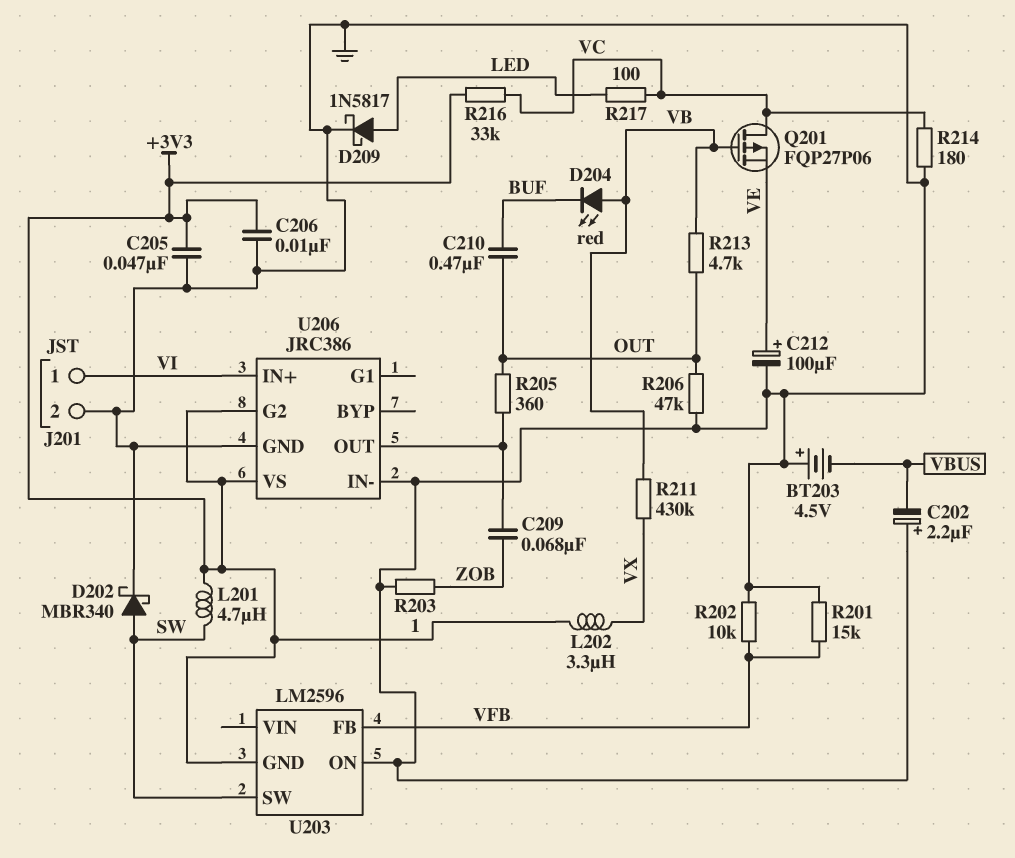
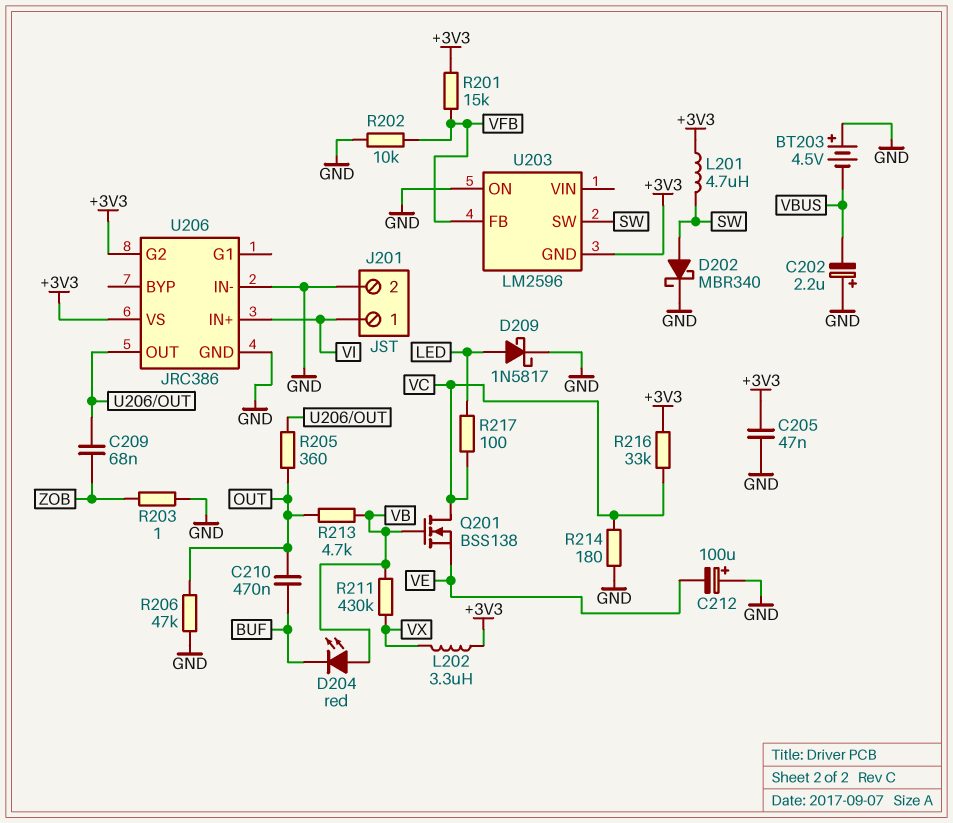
C206: 10nF (+3V3, GND) -> none
C212: 100uF (plus VE, minus GND) -> 100uF (plus GND, minus VE)
Q201: PMOS FQP27P06 (G VB, D VC, S VE) -> NMOS BSS138 (G VB, D VC, S VE)
R201: 15k (GND, VFB) -> 15k (+3V3, VFB)

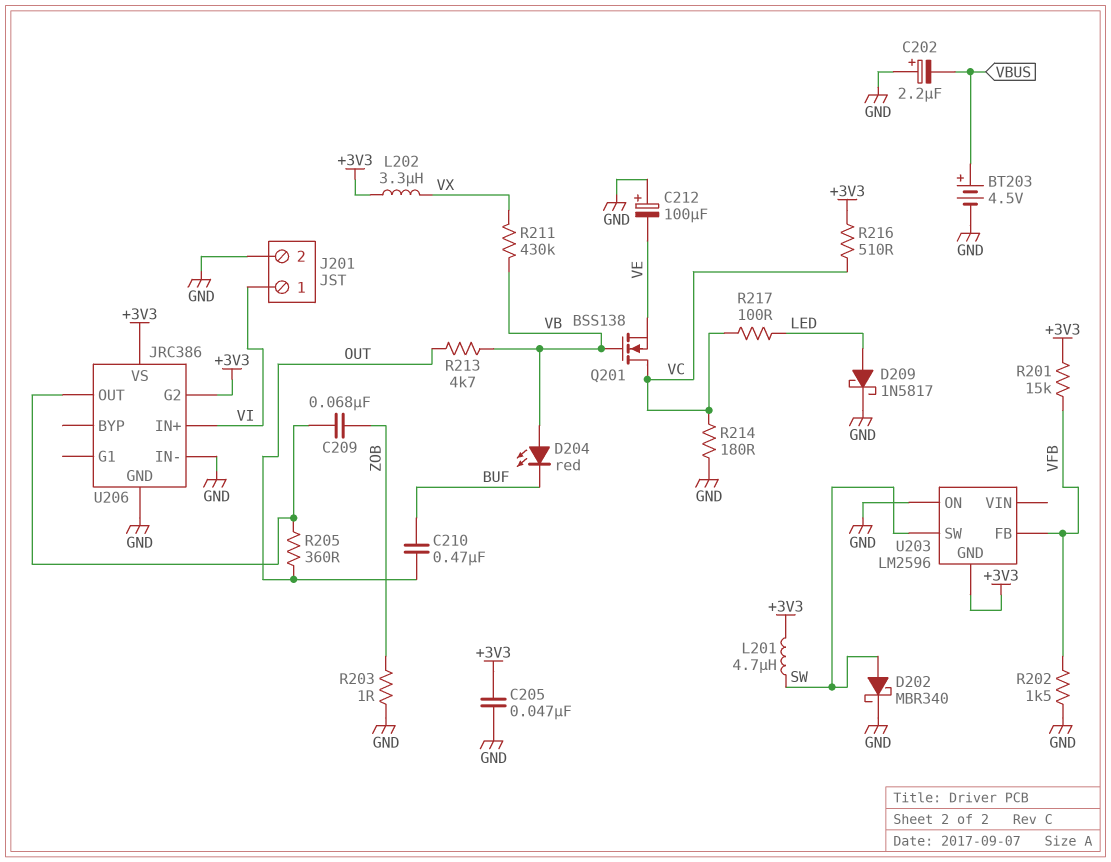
BT203: 4.5V (plus GND, minus VBUS) -> 4.5V (plus VBUS, minus GND)
R202: 10k (GND, VFB) -> 1.5k (GND, VFB)
R206: 47k (GND, OUT) -> none
R216: 33k (+3V3, VC) -> 510 (+3V3, VC)

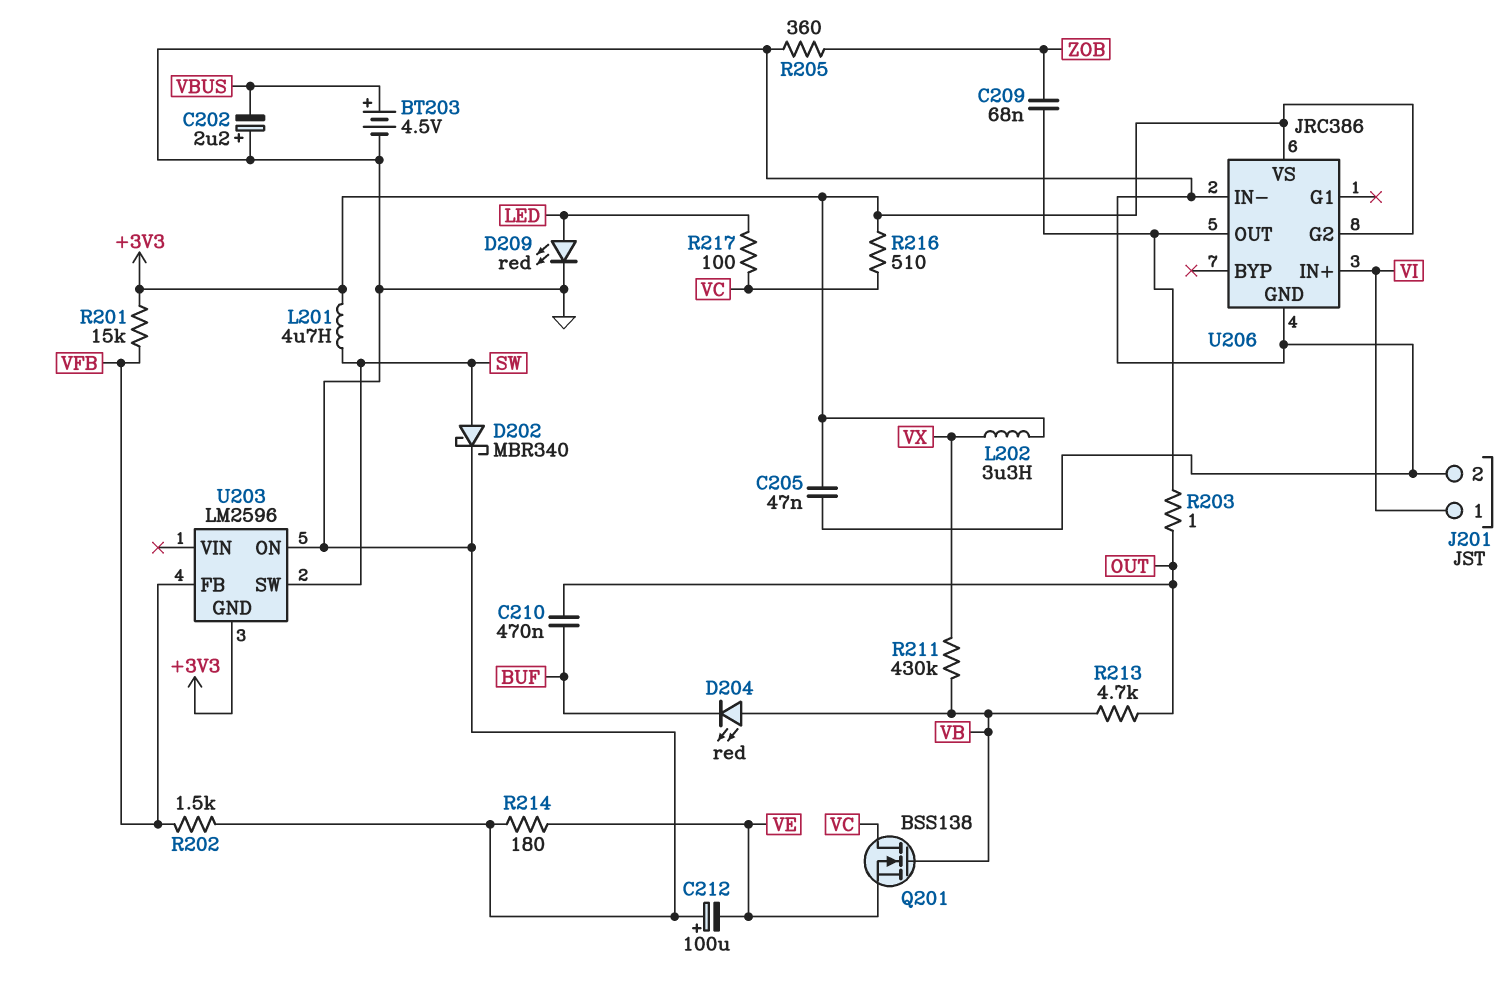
D209: schottky 1N5817 (A LED, K GND) -> LED red (A LED, K GND)
R203: 1 (GND, ZOB) -> 1 (OUT, U206/OUT)
R205: 360 (OUT, U206/OUT) -> 360 (GND, ZOB)
R214: 180 (GND, VC) -> 180 (GND, VE)

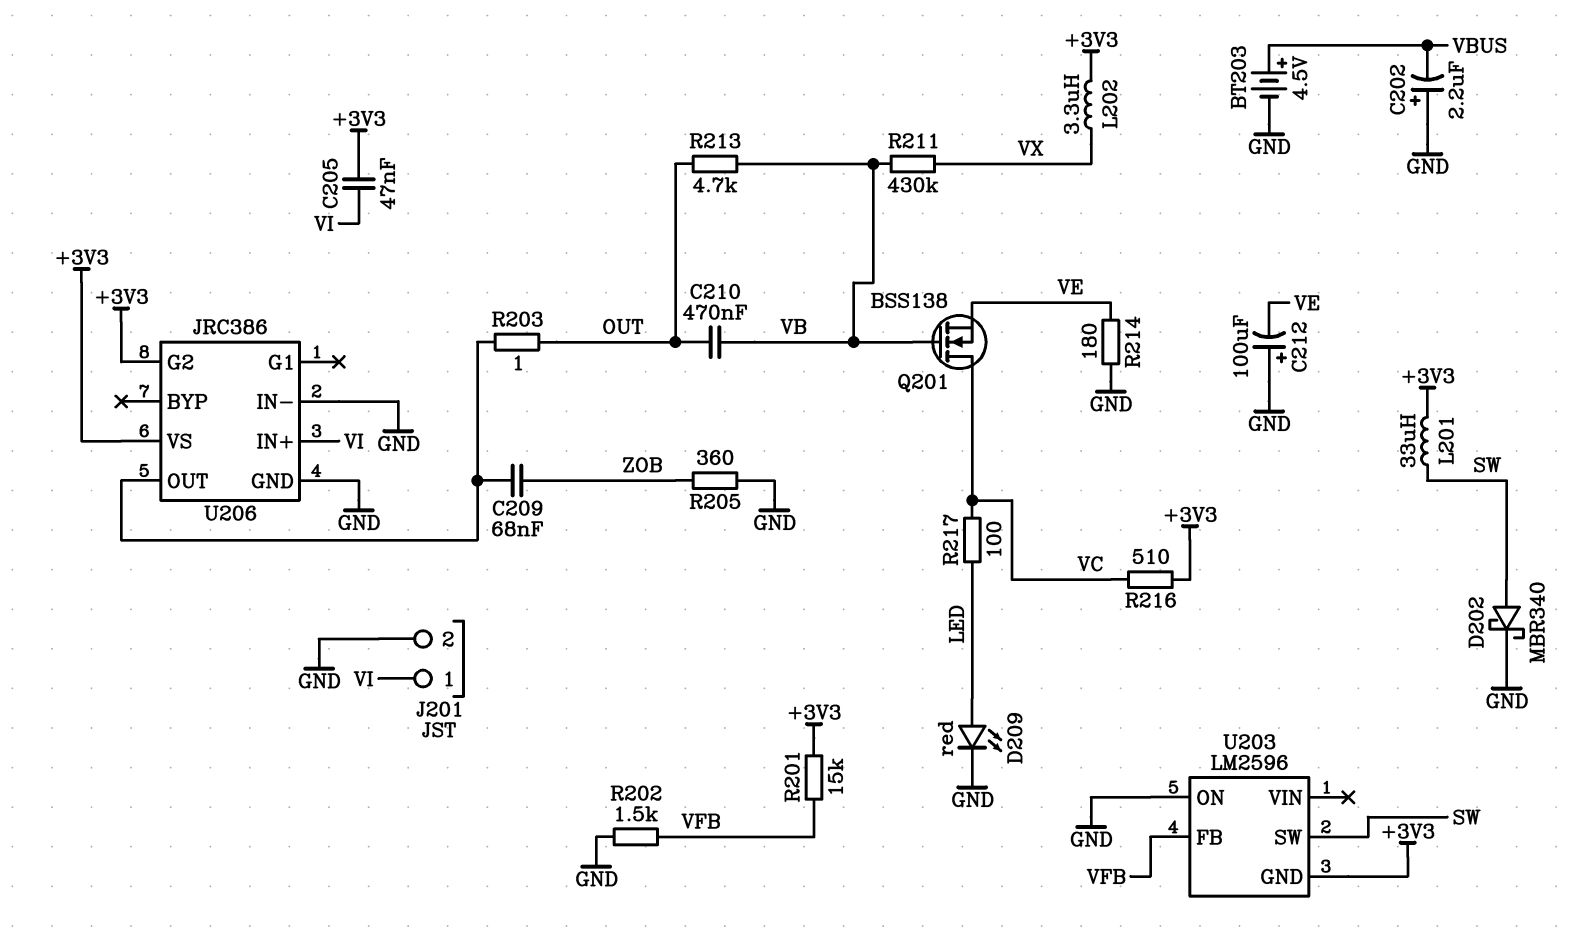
C205: 47nF (+3V3, GND) -> 47nF (+3V3, VI)
C210: 470nF (BUF, OUT) -> 470nF (OUT, VB)
D204: LED red (A VB, K BUF) -> none
L201: 4.7uH (+3V3, SW) -> 33uH (+3V3, SW)

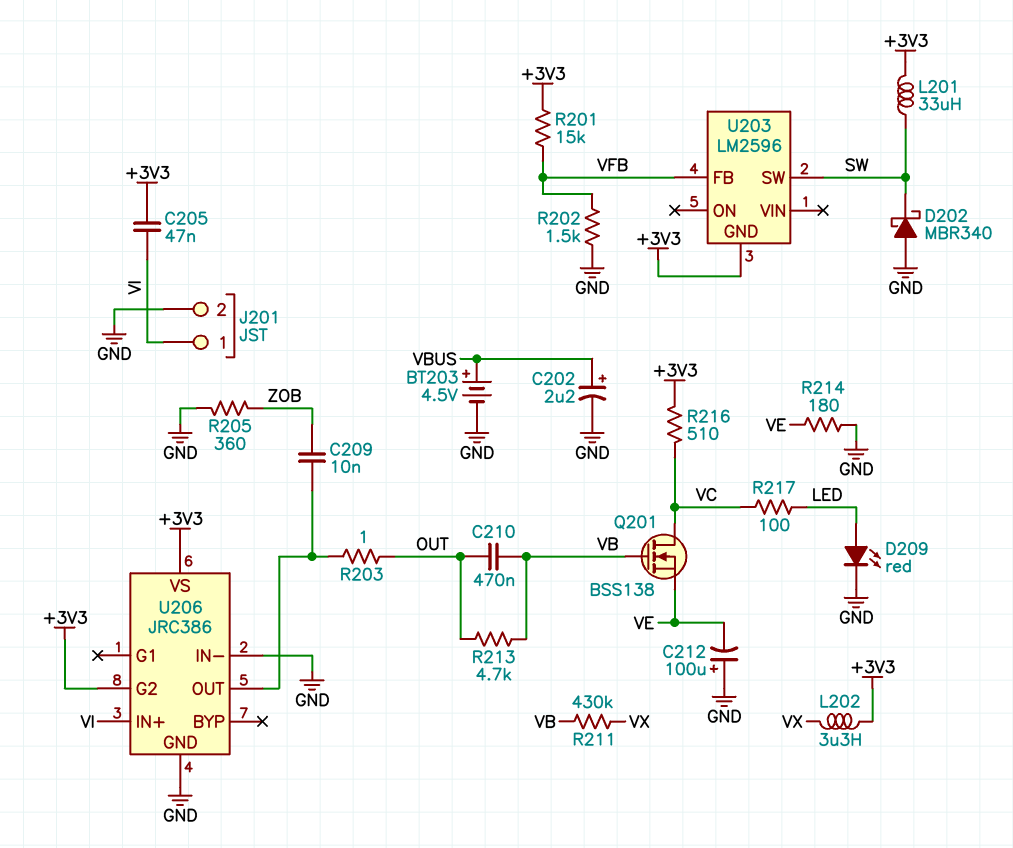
C202: 2.2uF (plus GND, minus VBUS) -> 2.2uF (plus VBUS, minus GND)
C209: 68nF (U206/OUT, ZOB) -> 10nF (U206/OUT, ZOB)
D202: schottky MBR340 (A SW, K GND) -> schottky MBR340 (A GND, K SW)
U203 pin ON: GND -> none

